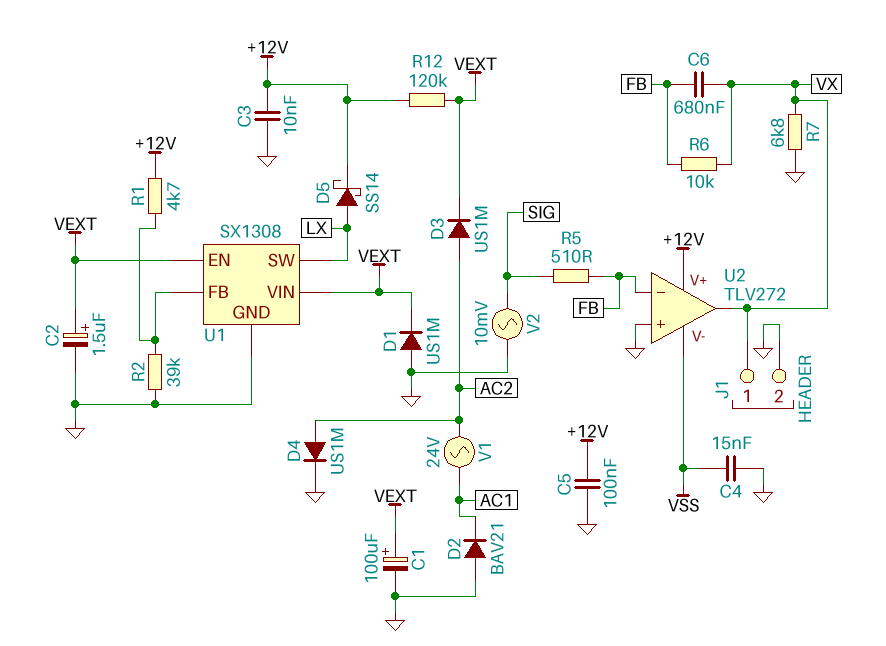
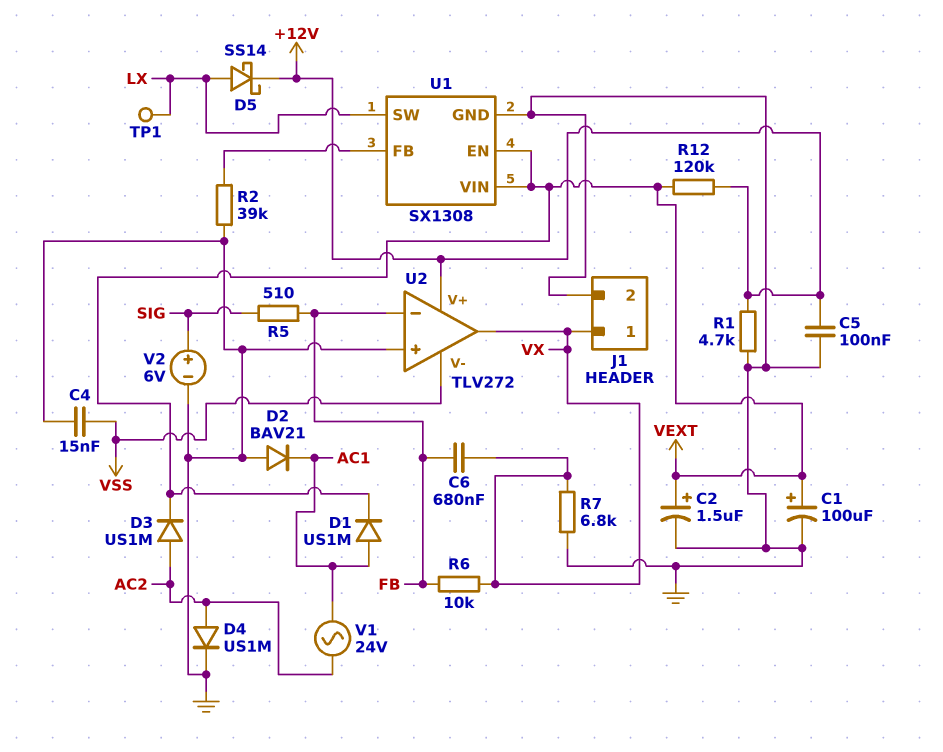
C3: 10nF (+12V, GND) -> none
D1: diode US1M (A GND, K VEXT) -> diode US1M (A AC1, K VEXT)
R1: 4.7k (+12V, U1/FB) -> 4.7k (+12V, GND)
TP1: none -> test point (LX)
V2: AC 10mV (GND, SIG) -> 6V (plus SIG, minus GND)

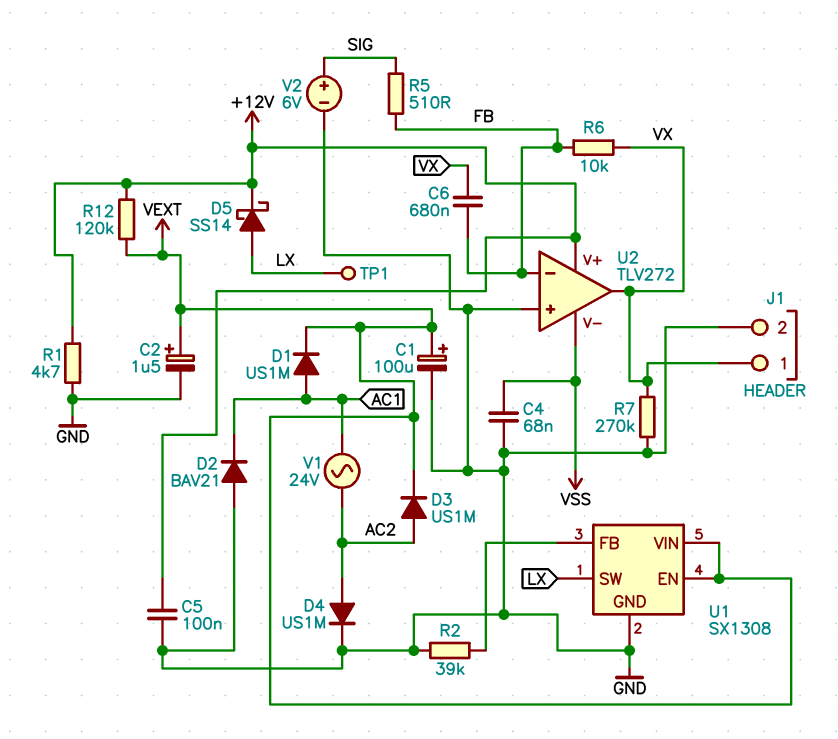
C4: 15nF (GND, VSS) -> 68nF (GND, VSS)
R7: 6.8k (GND, VX) -> 270k (GND, VX)

